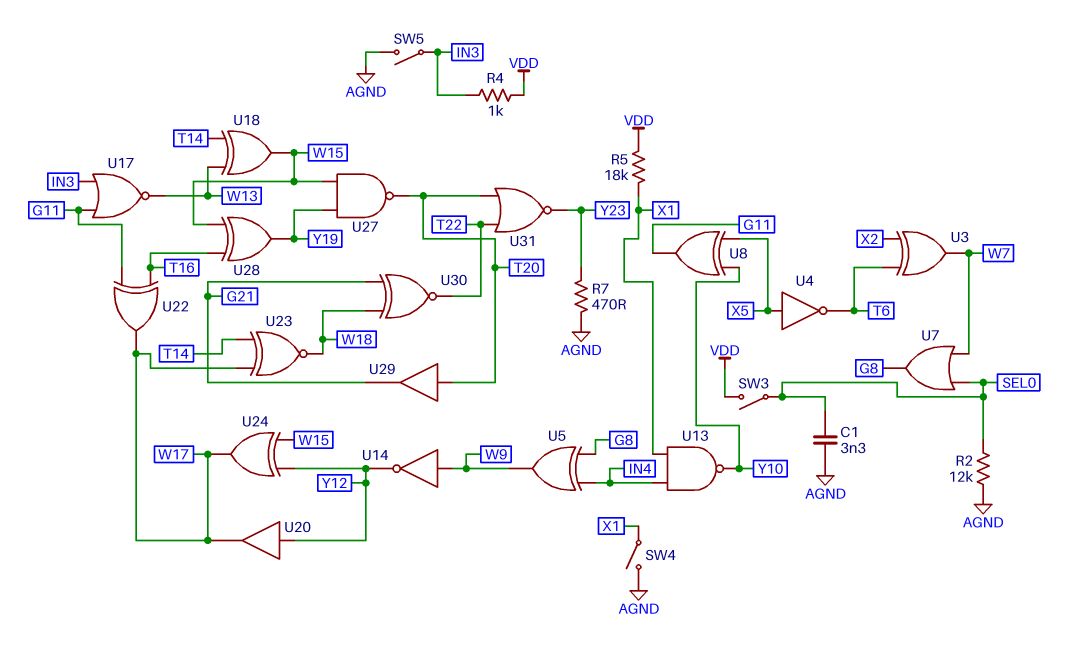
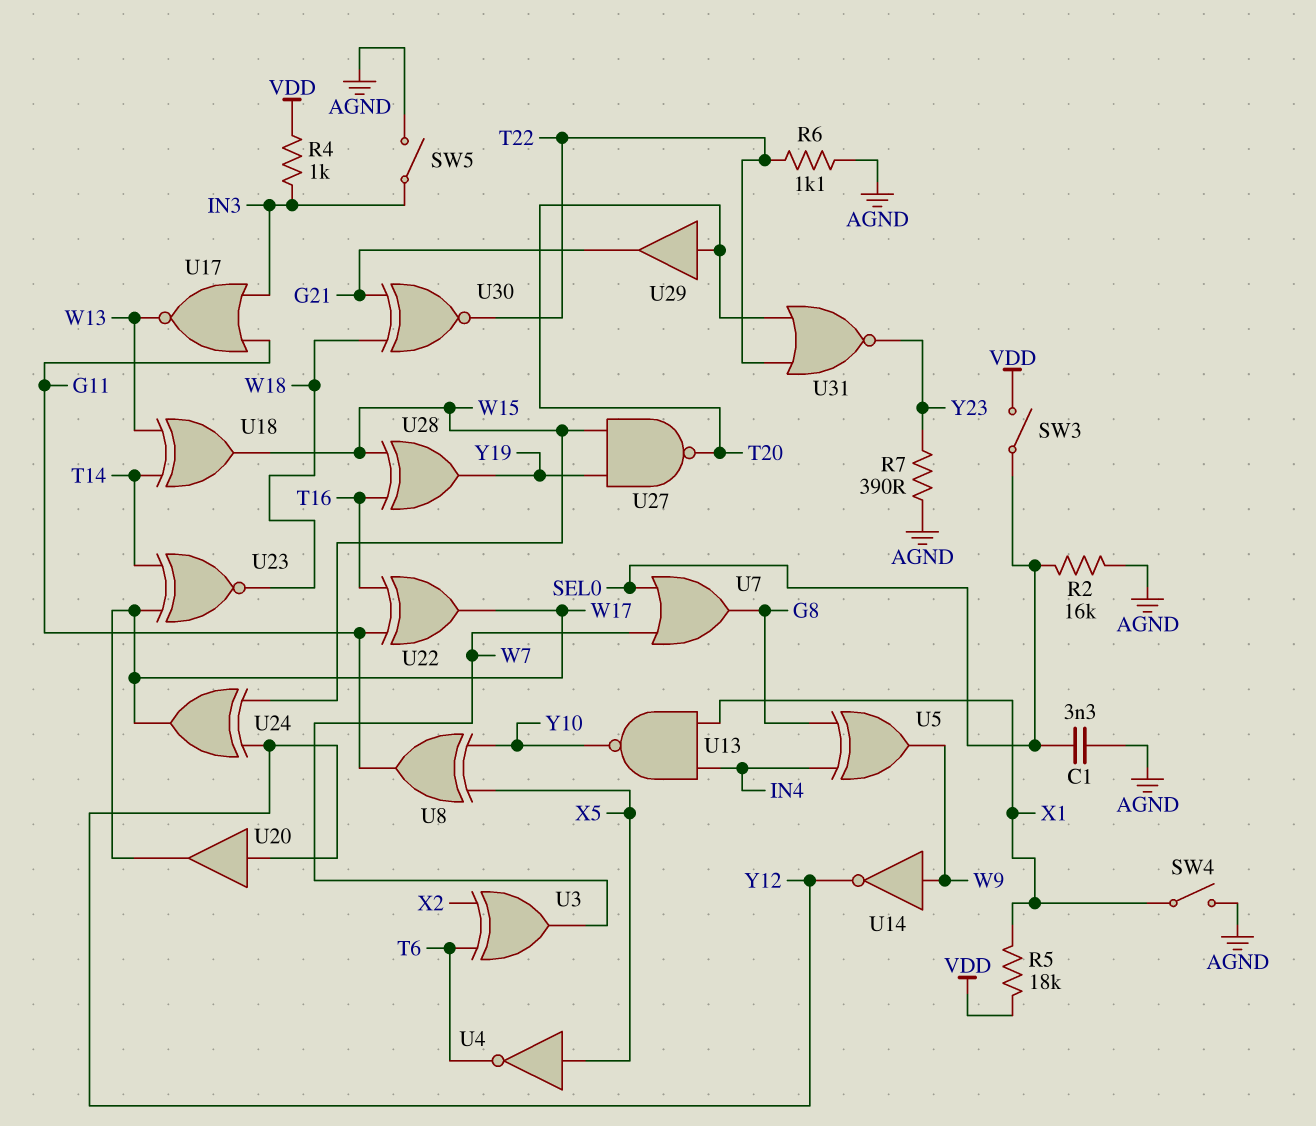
R2: 12k (AGND, SEL0) -> 16k (AGND, SEL0)
R6: none -> 1.1k (AGND, T22)
R7: 470 (AGND, Y23) -> 390 (AGND, Y23)

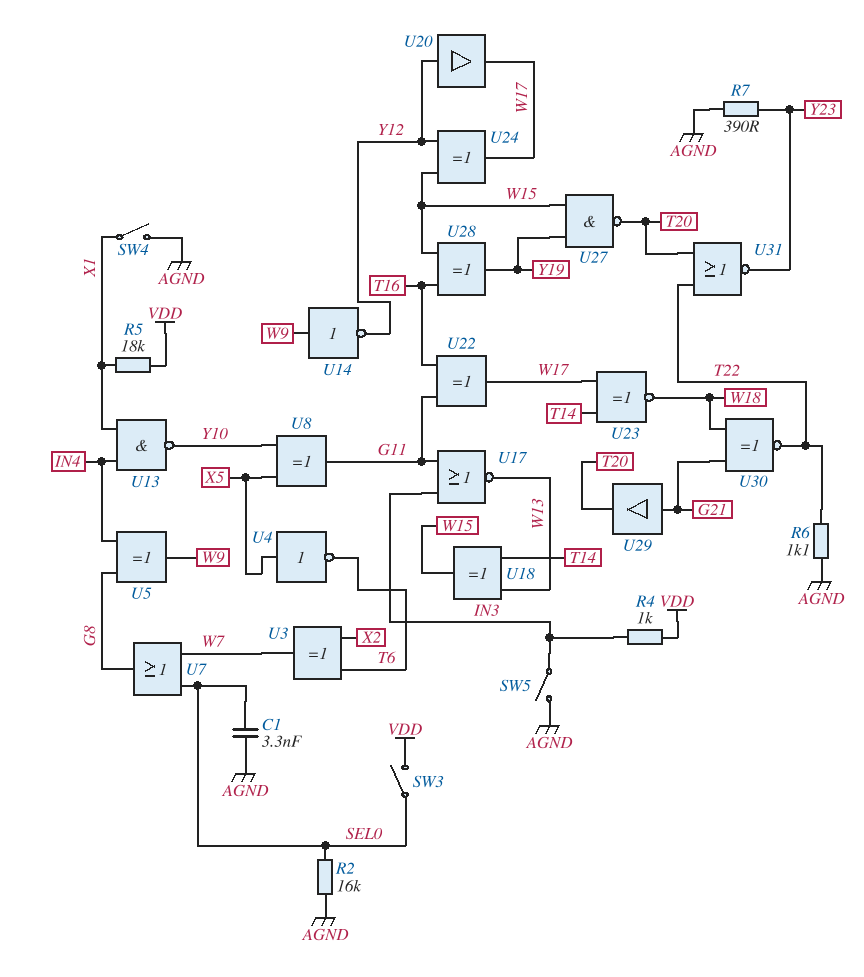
U29: buffer (in T20, out G21) -> buffer (in G21, out T20)

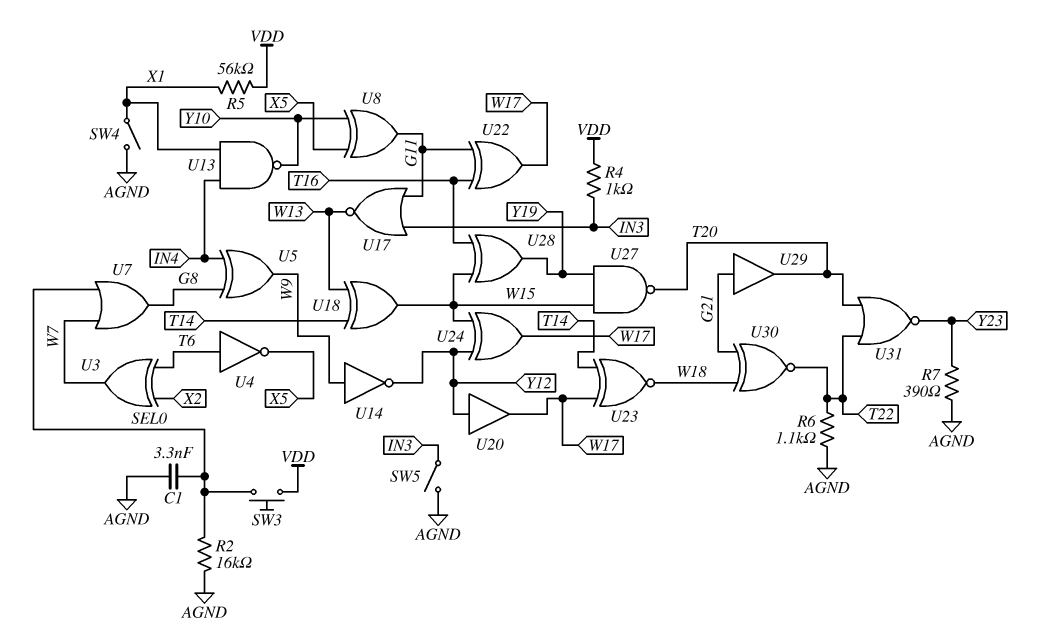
R5: 18k (VDD, X1) -> 56k (VDD, X1)
SW3: switch (SEL0, VDD) -> button (SEL0, VDD)
U4: NOT (in X5, out T6) -> NOT (in T6, out X5)

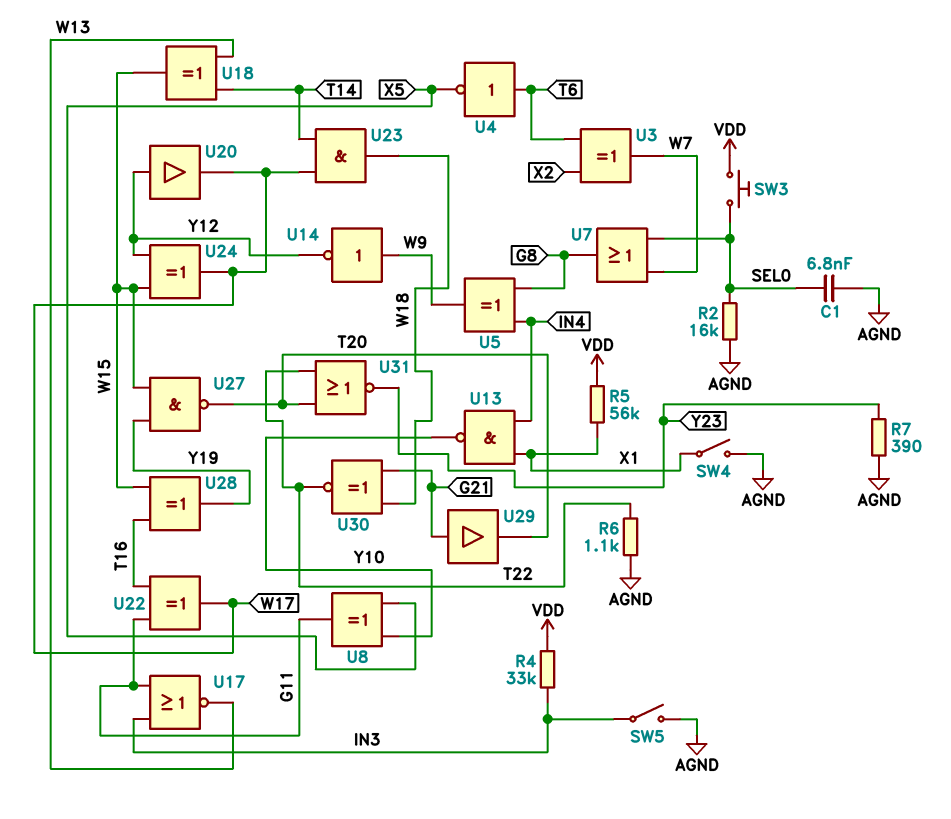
C1: 3.3nF (AGND, SEL0) -> 6.8nF (AGND, SEL0)
R4: 1k (IN3, VDD) -> 33k (IN3, VDD)
U23: XNOR (in T14, in W17, out W18) -> AND (in T14, in W17, out W18)

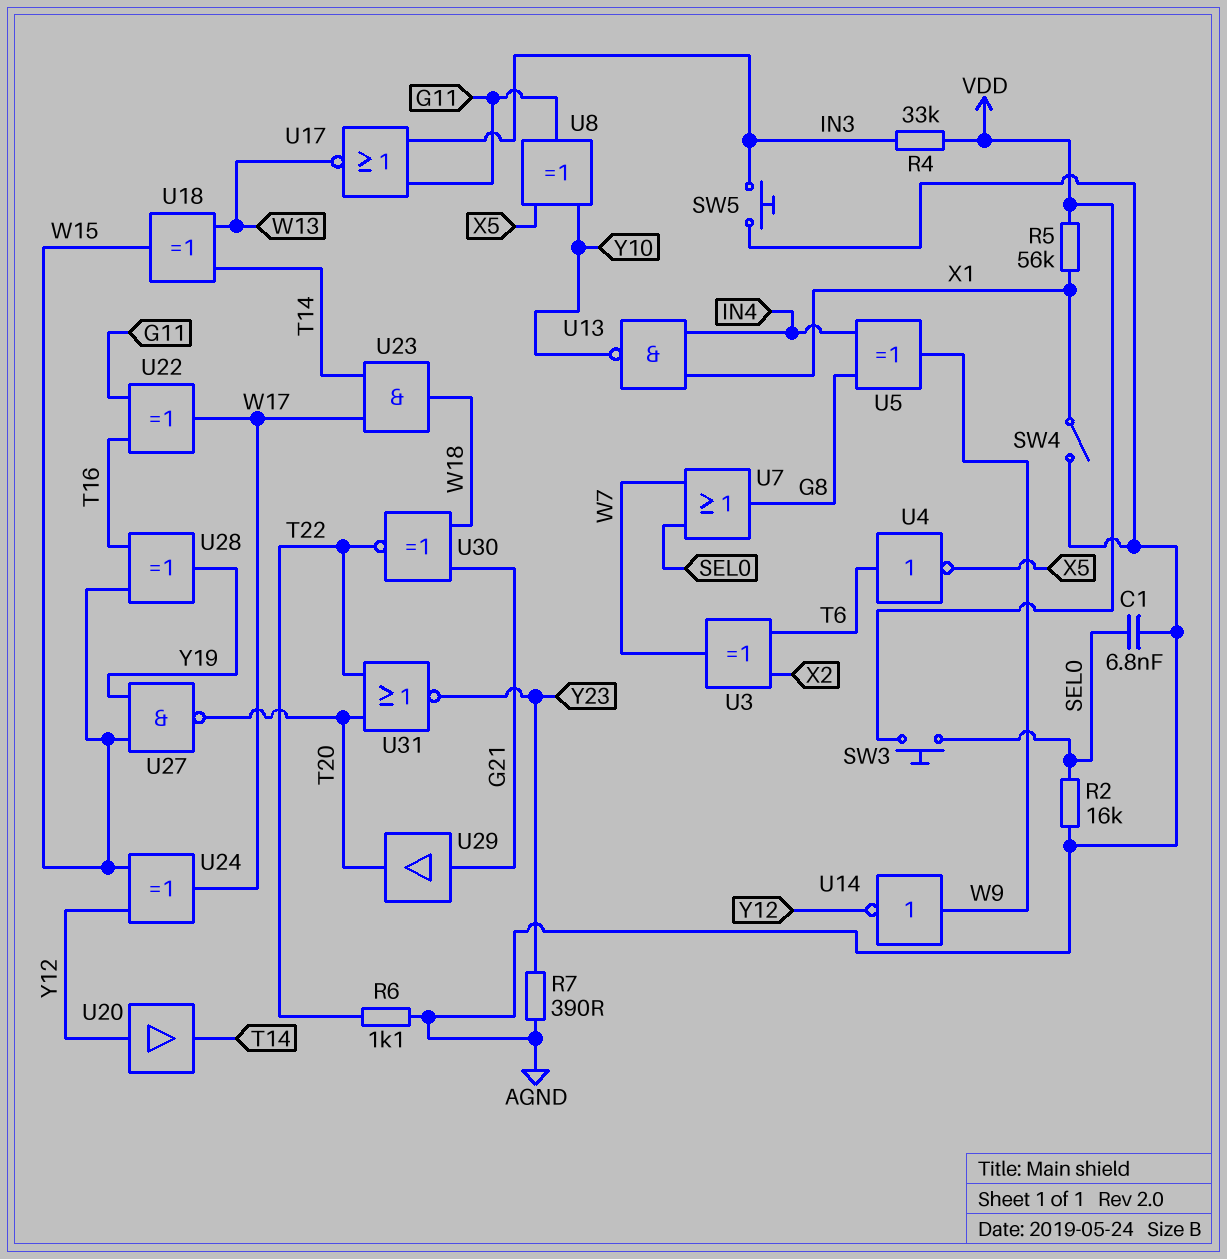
SW5: switch (AGND, IN3) -> button (AGND, IN3)
U20: buffer (in Y12, out W17) -> buffer (in Y12, out T14)

